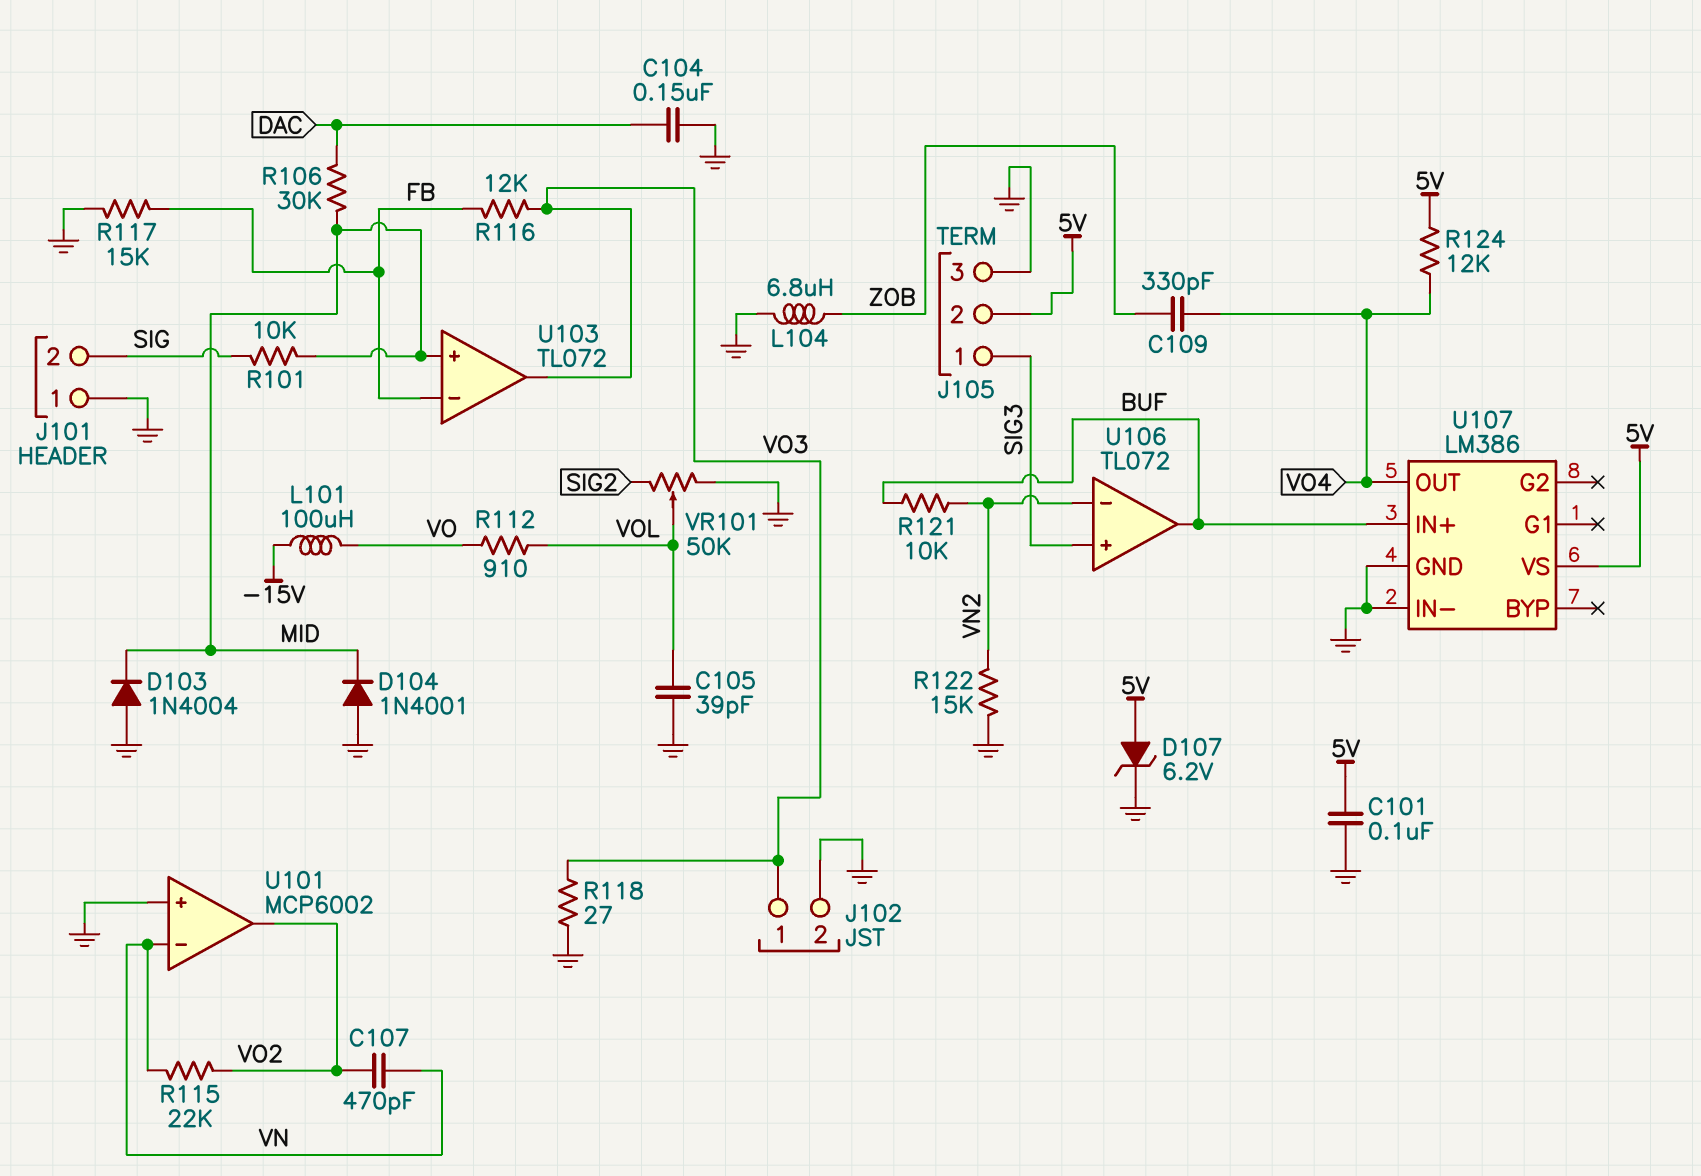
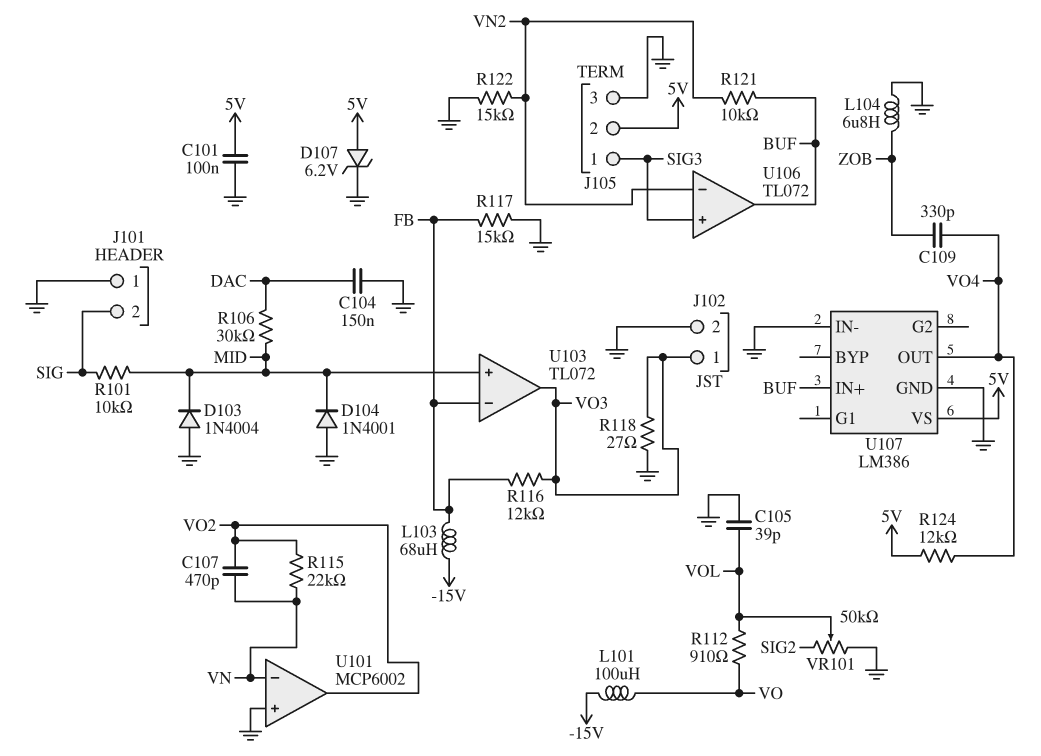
L103: none -> 68uH (-15V, FB)

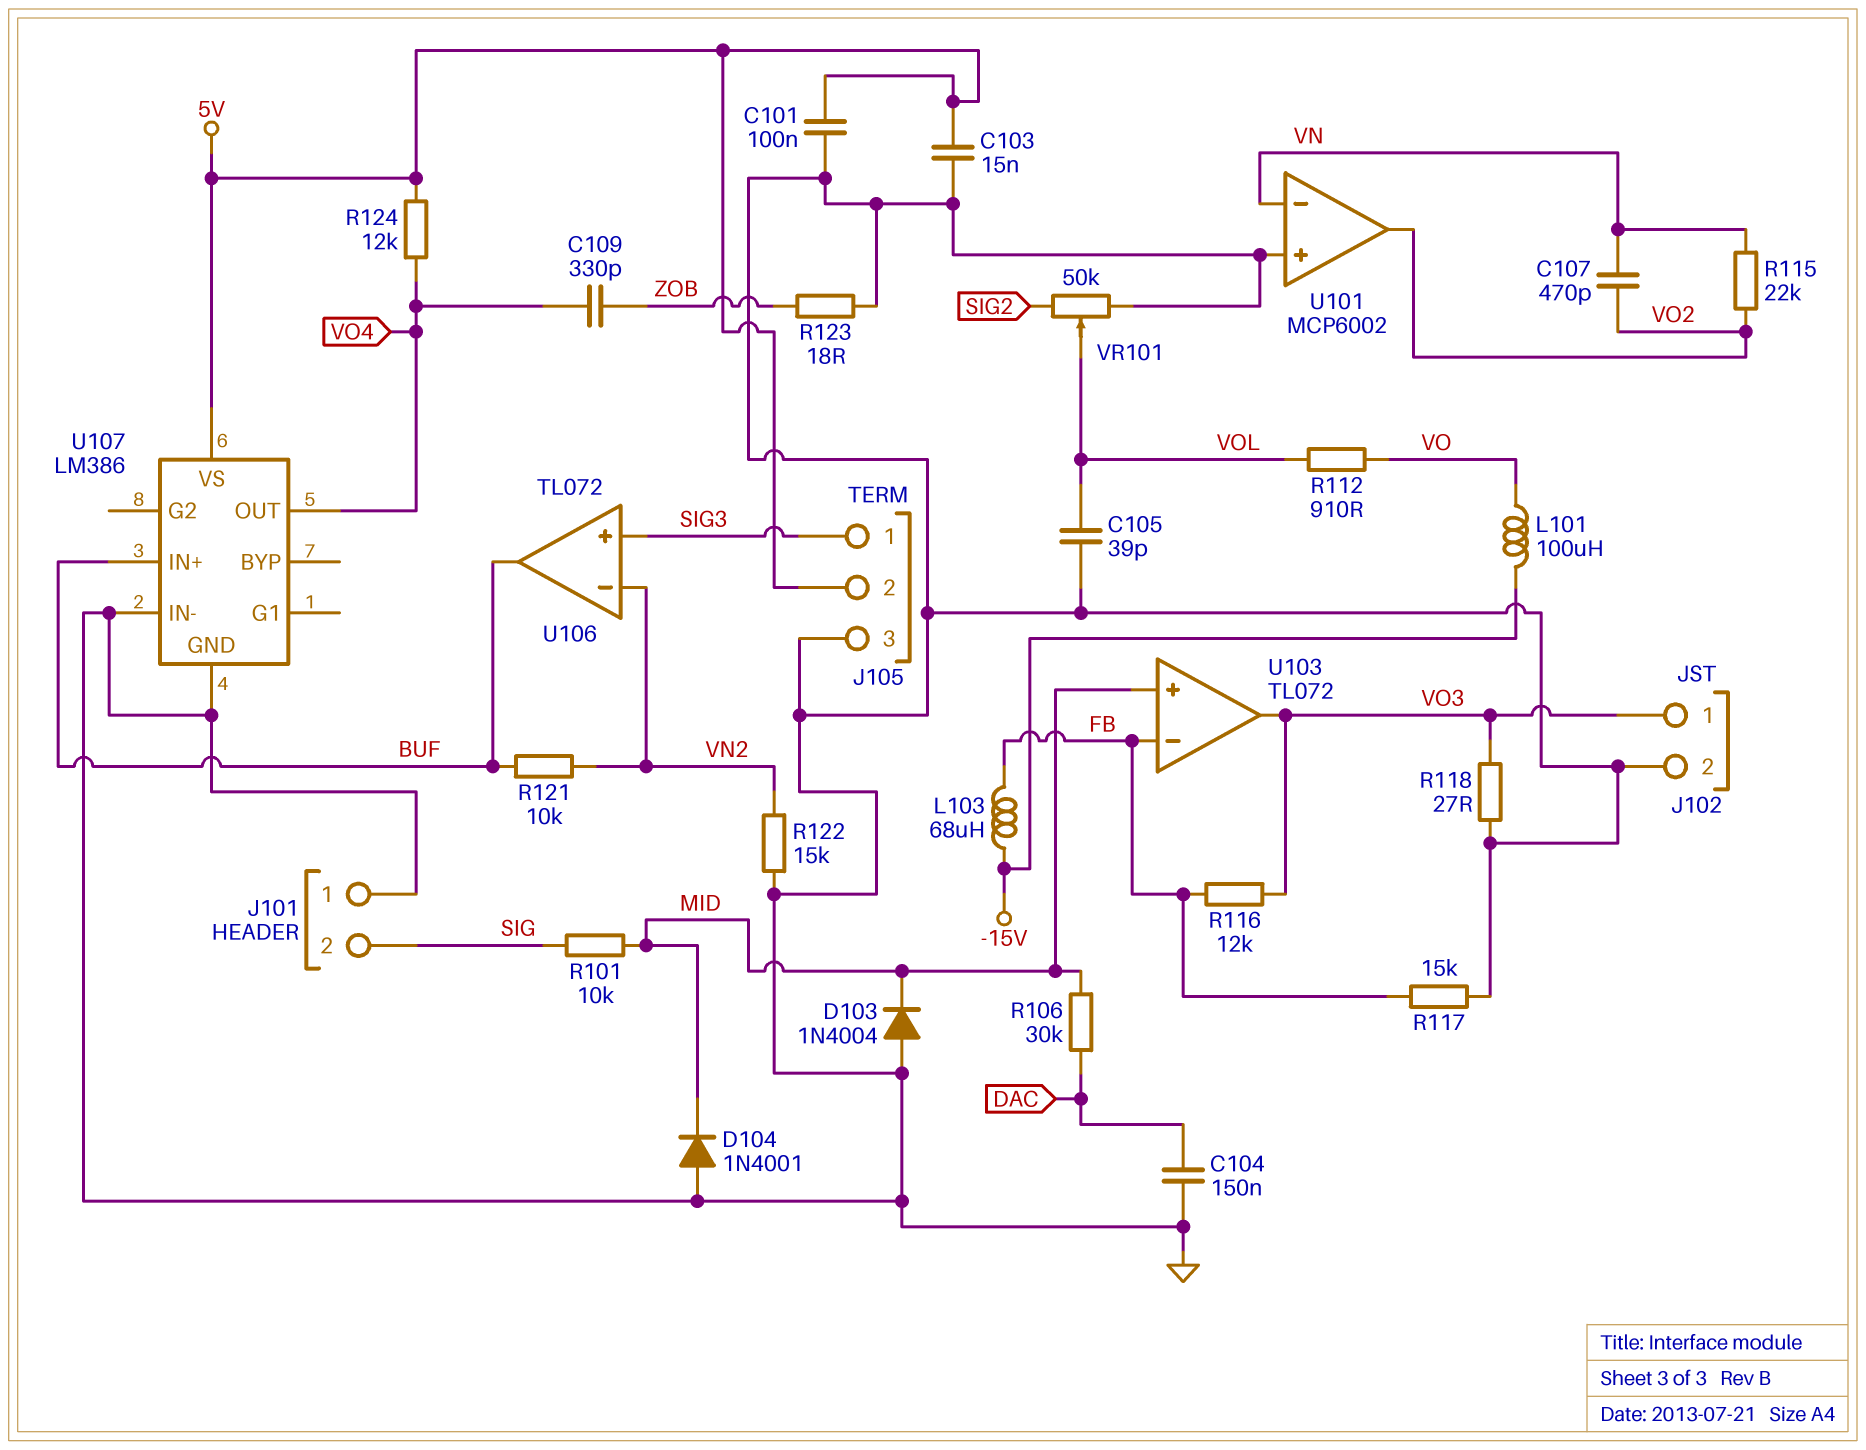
C103: none -> 15nF (5V, GND)
D107: zener 6.2V (A 5V, K GND) -> none
L104: 6.8uH (GND, ZOB) -> none
R123: none -> 18 (GND, ZOB)

